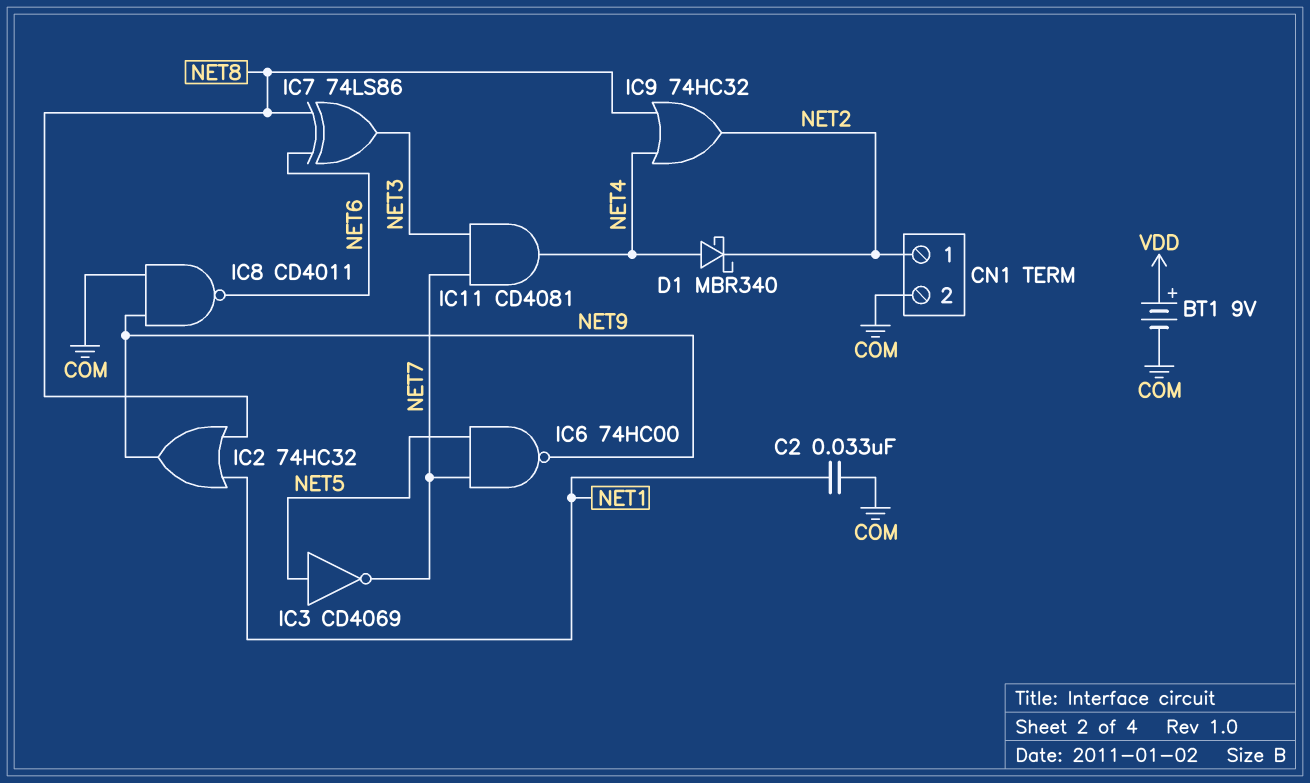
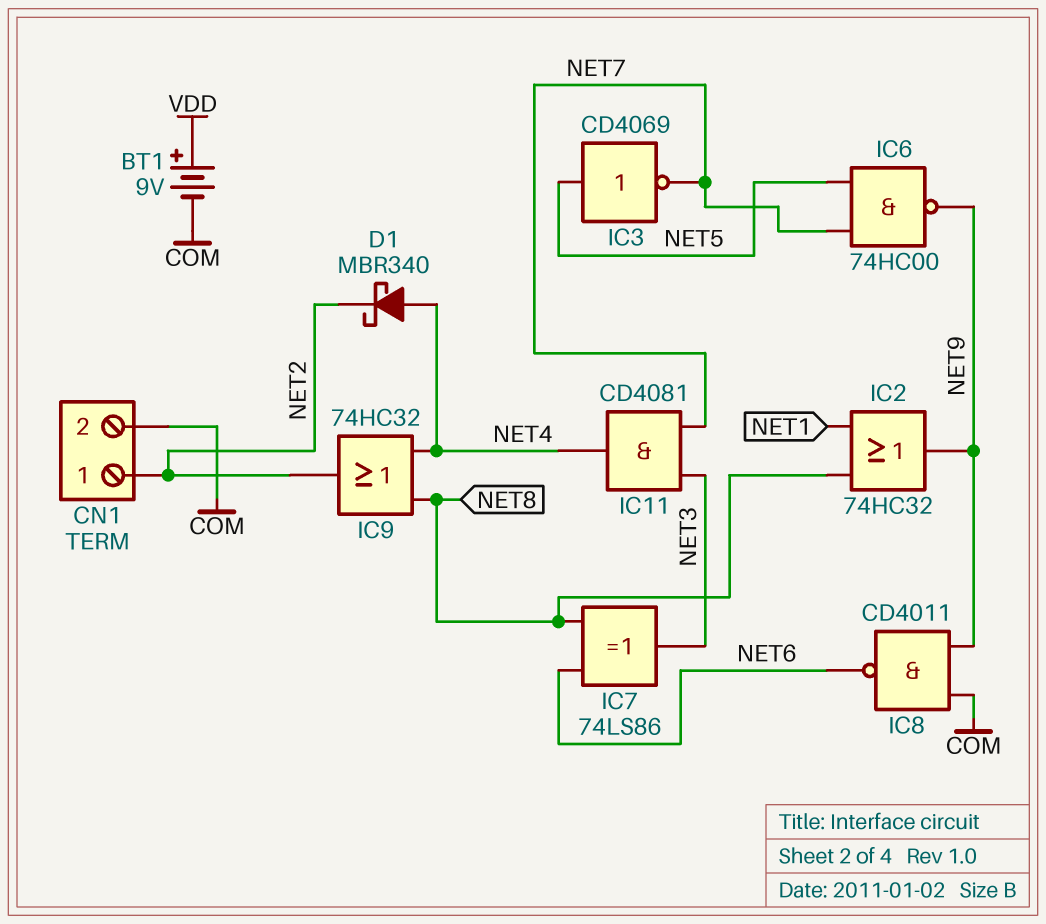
C2: 33nF (COM, NET1) -> none

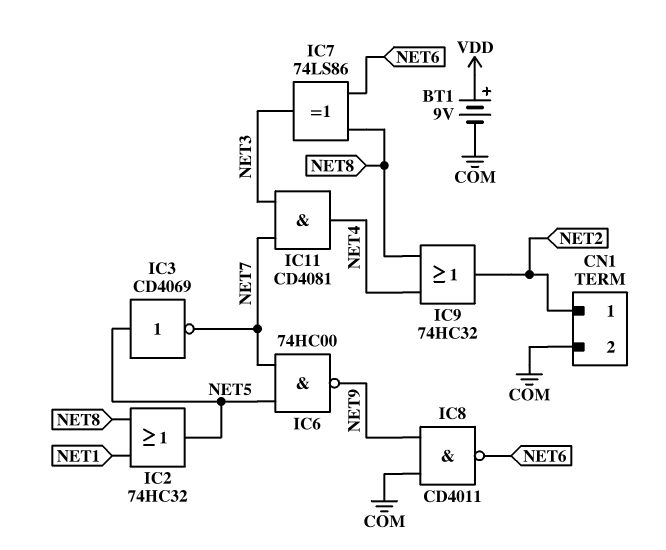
D1: schottky MBR340 (A NET4, K NET2) -> none
IC2: OR 74HC32 (in NET1, in NET8, out NET9) -> OR 74HC32 (in NET1, in NET8, out NET5)

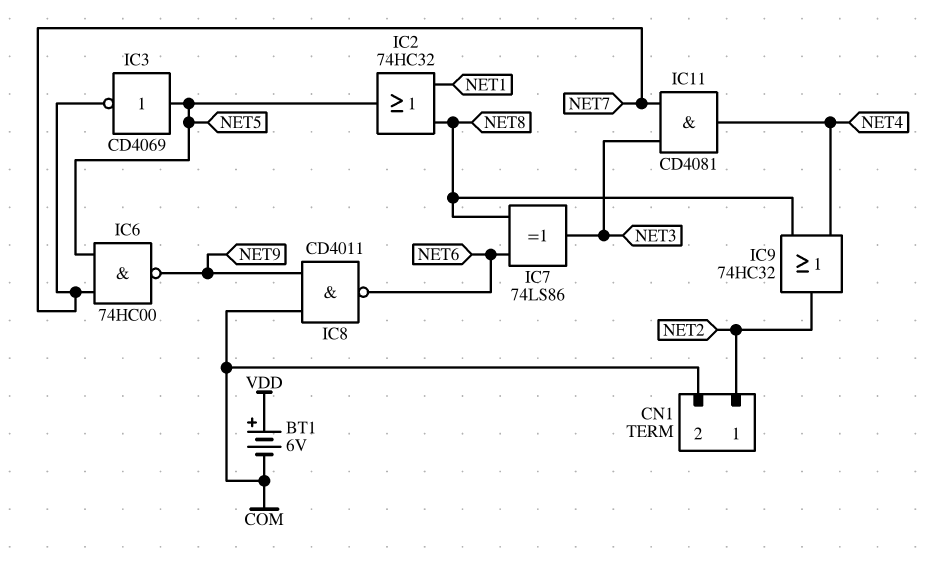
BT1: 9V (plus VDD, minus COM) -> 6V (plus VDD, minus COM)

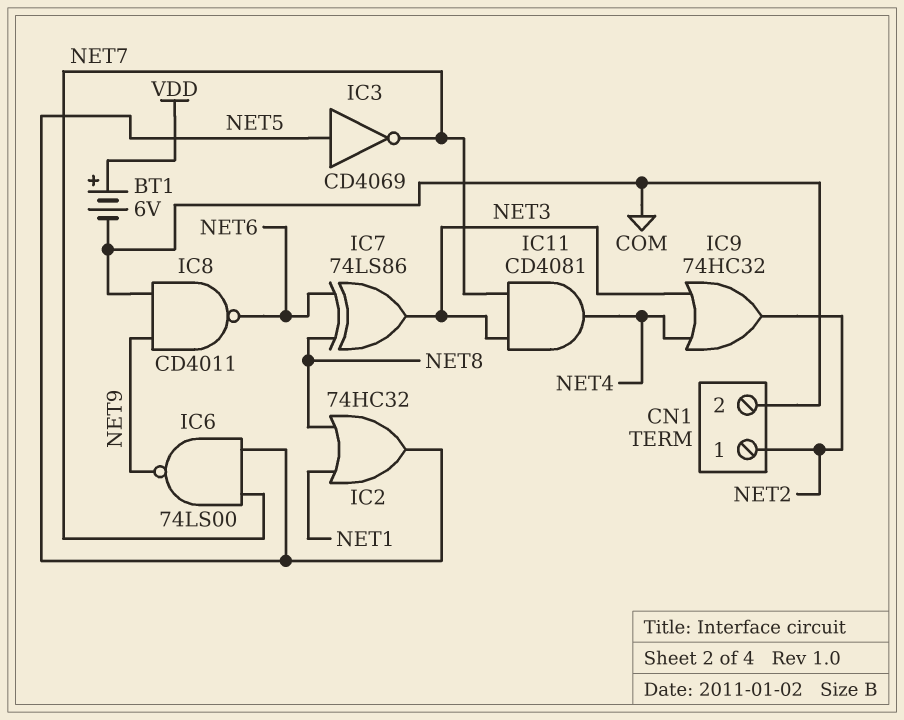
IC6: NAND 74HC00 (in NET5, in NET7, out NET9) -> NAND 74LS00 (in NET5, in NET7, out NET9)
IC9: OR 74HC32 (in NET4, in NET8, out NET2) -> OR 74HC32 (in NET3, in NET4, out NET2)

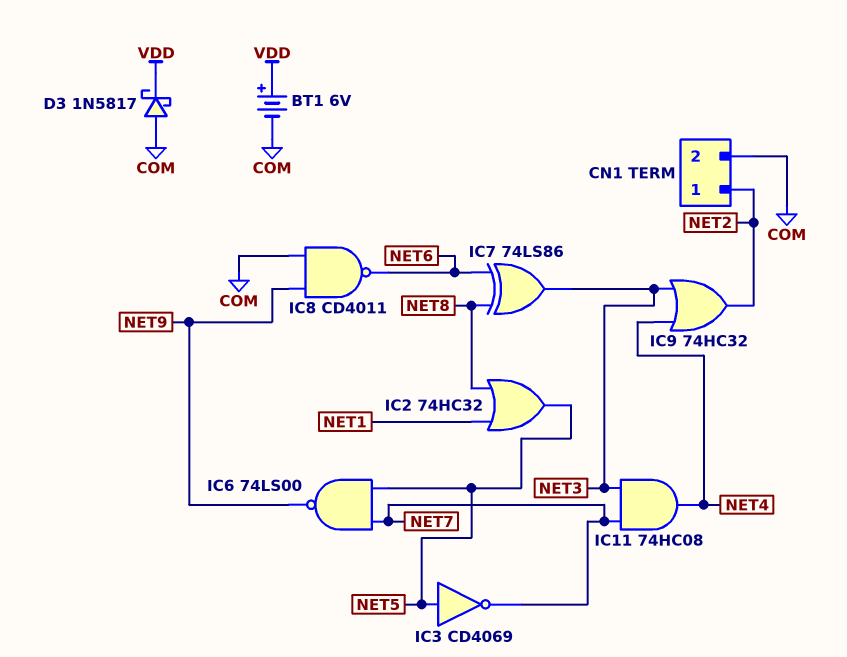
D3: none -> schottky 1N5817 (A COM, K VDD)
IC11: AND CD4081 (in NET3, in NET7, out NET4) -> AND 74HC08 (in NET3, in NET7, out NET4)

